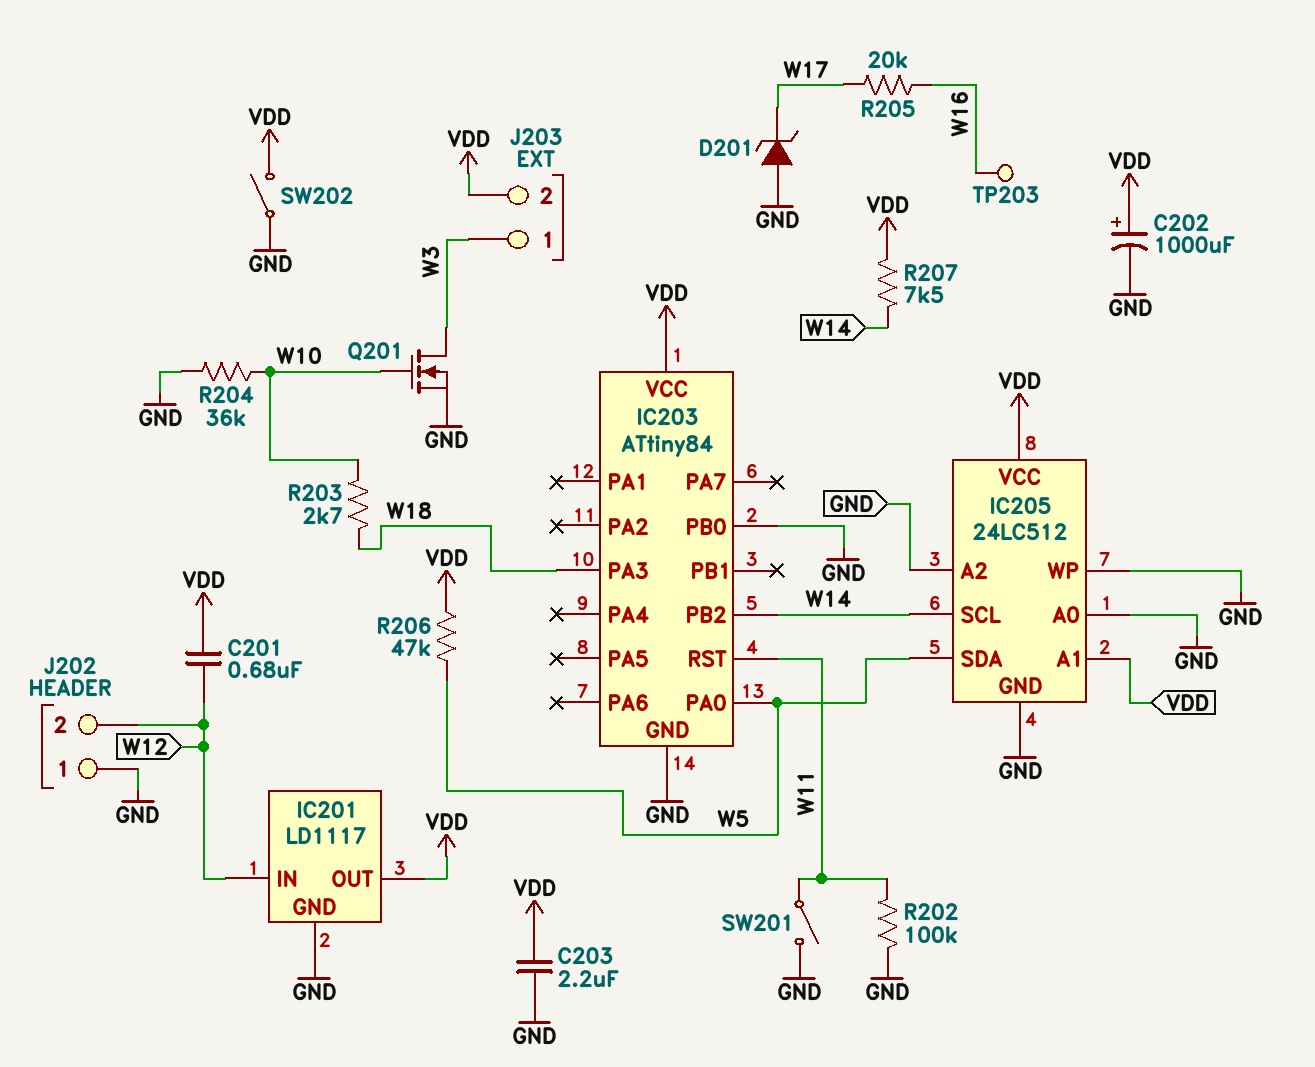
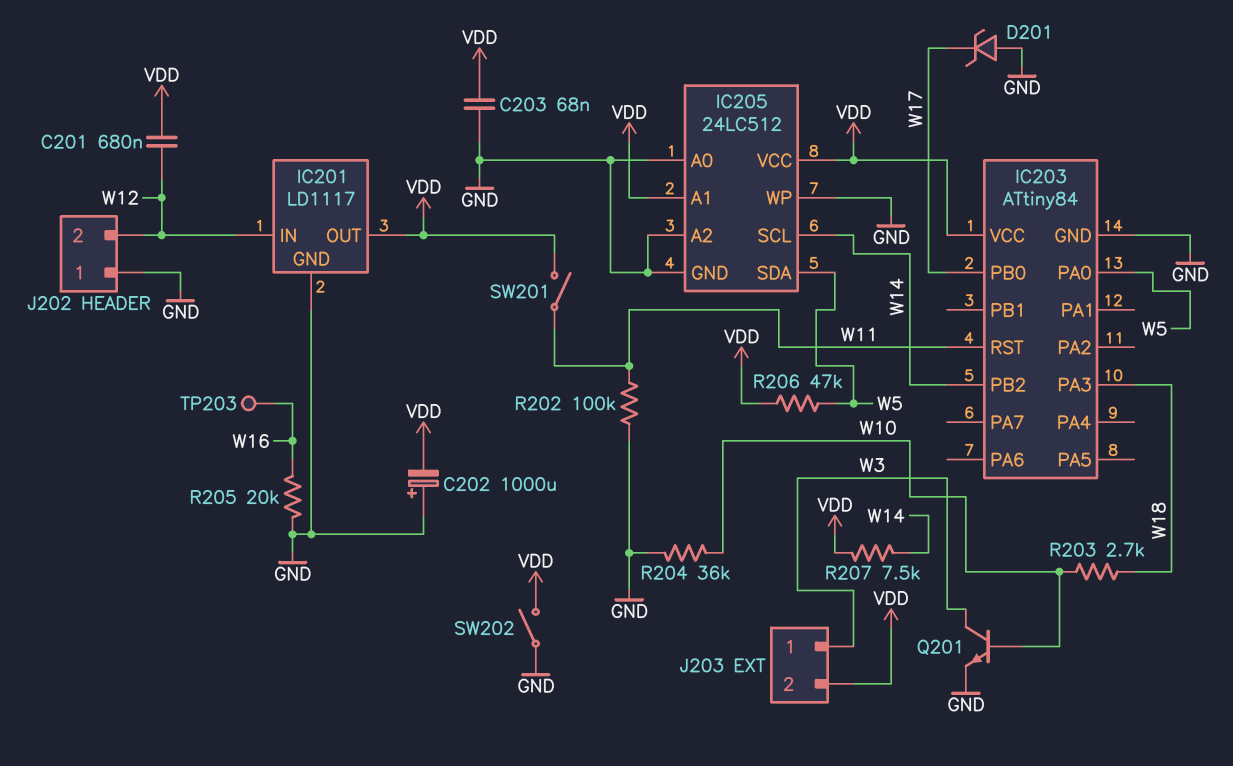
C202: 1000uF (plus VDD, minus GND) -> 1000uF (plus GND, minus VDD)
C203: 2.2uF (GND, VDD) -> 68nF (GND, VDD)
IC203 pin PB0: GND -> W17
Q201: NMOS (G W10, D W3, S GND) -> NPN (B W10, C W3, E GND)
R205: 20k (W16, W17) -> 20k (GND, W16)
SW201: switch (GND, W11) -> switch (VDD, W11)

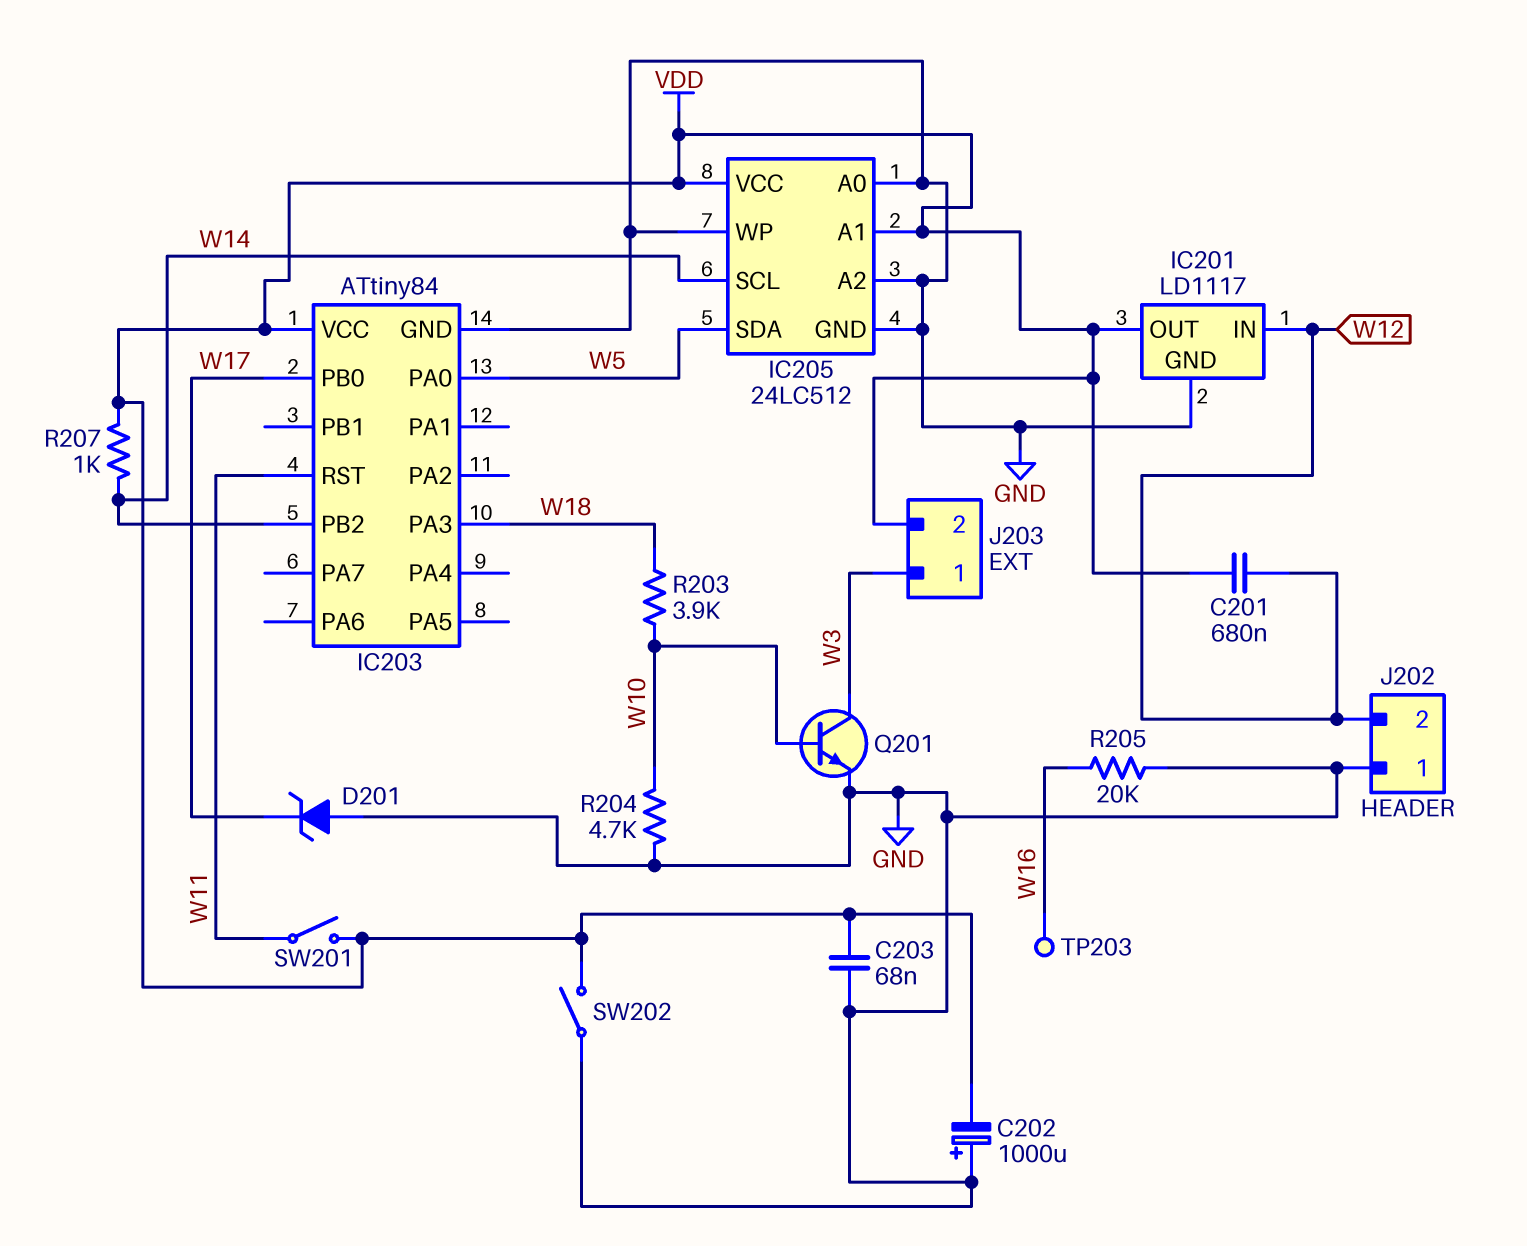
R202: 100k (GND, W11) -> none
R203: 2.7k (W10, W18) -> 3.9k (W10, W18)
R204: 36k (GND, W10) -> 4.7k (GND, W10)
R206: 47k (VDD, W5) -> none
R207: 7.5k (VDD, W14) -> 1k (VDD, W14)

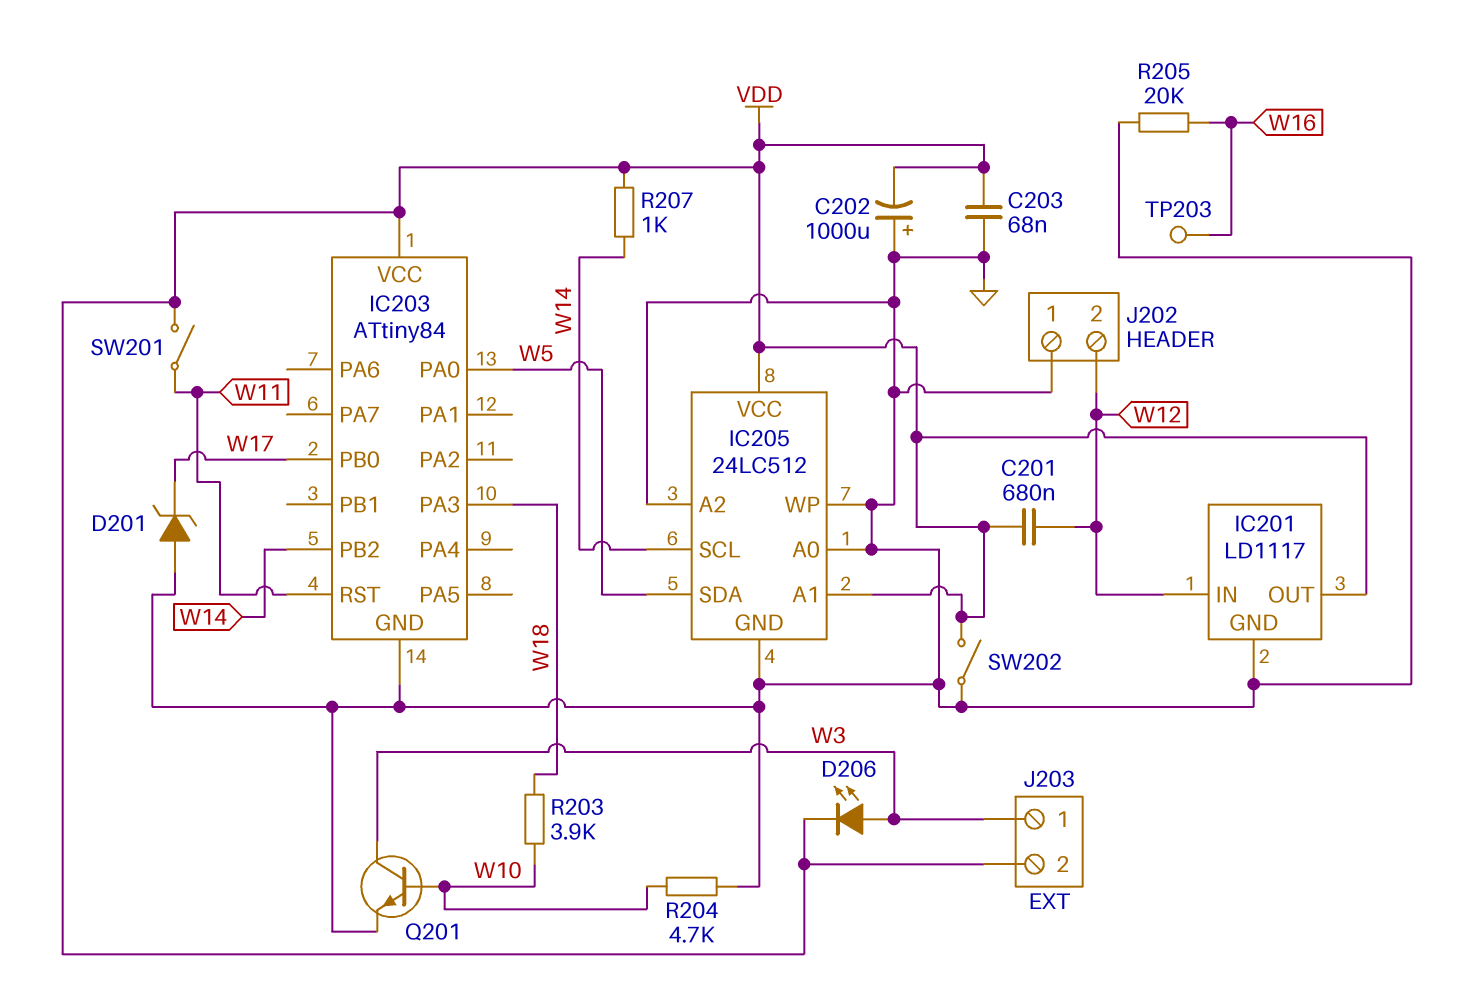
D206: none -> LED (A W3, K VDD)

